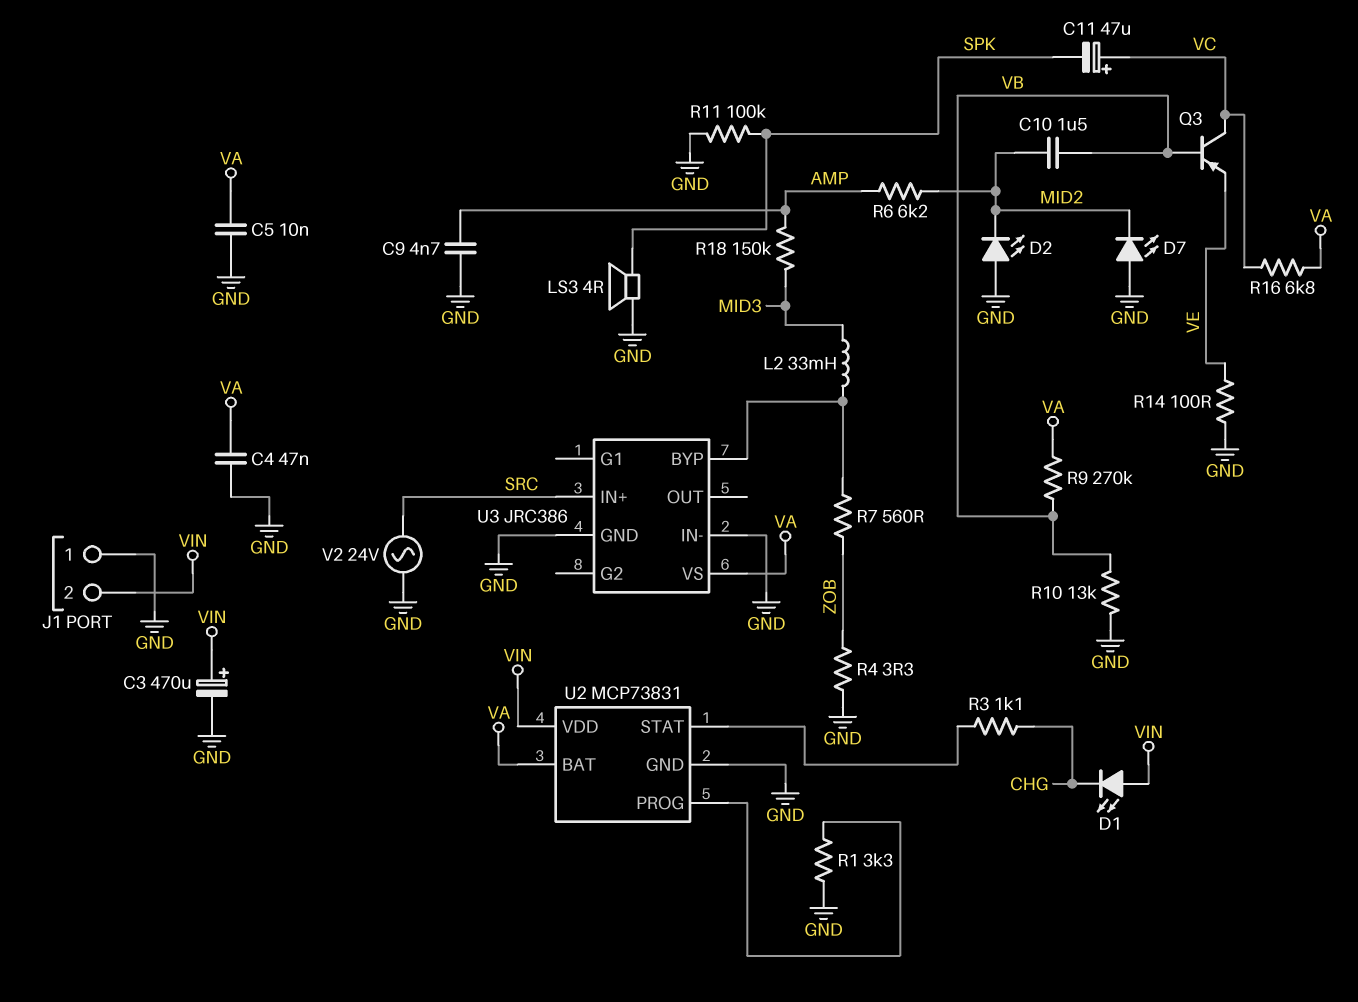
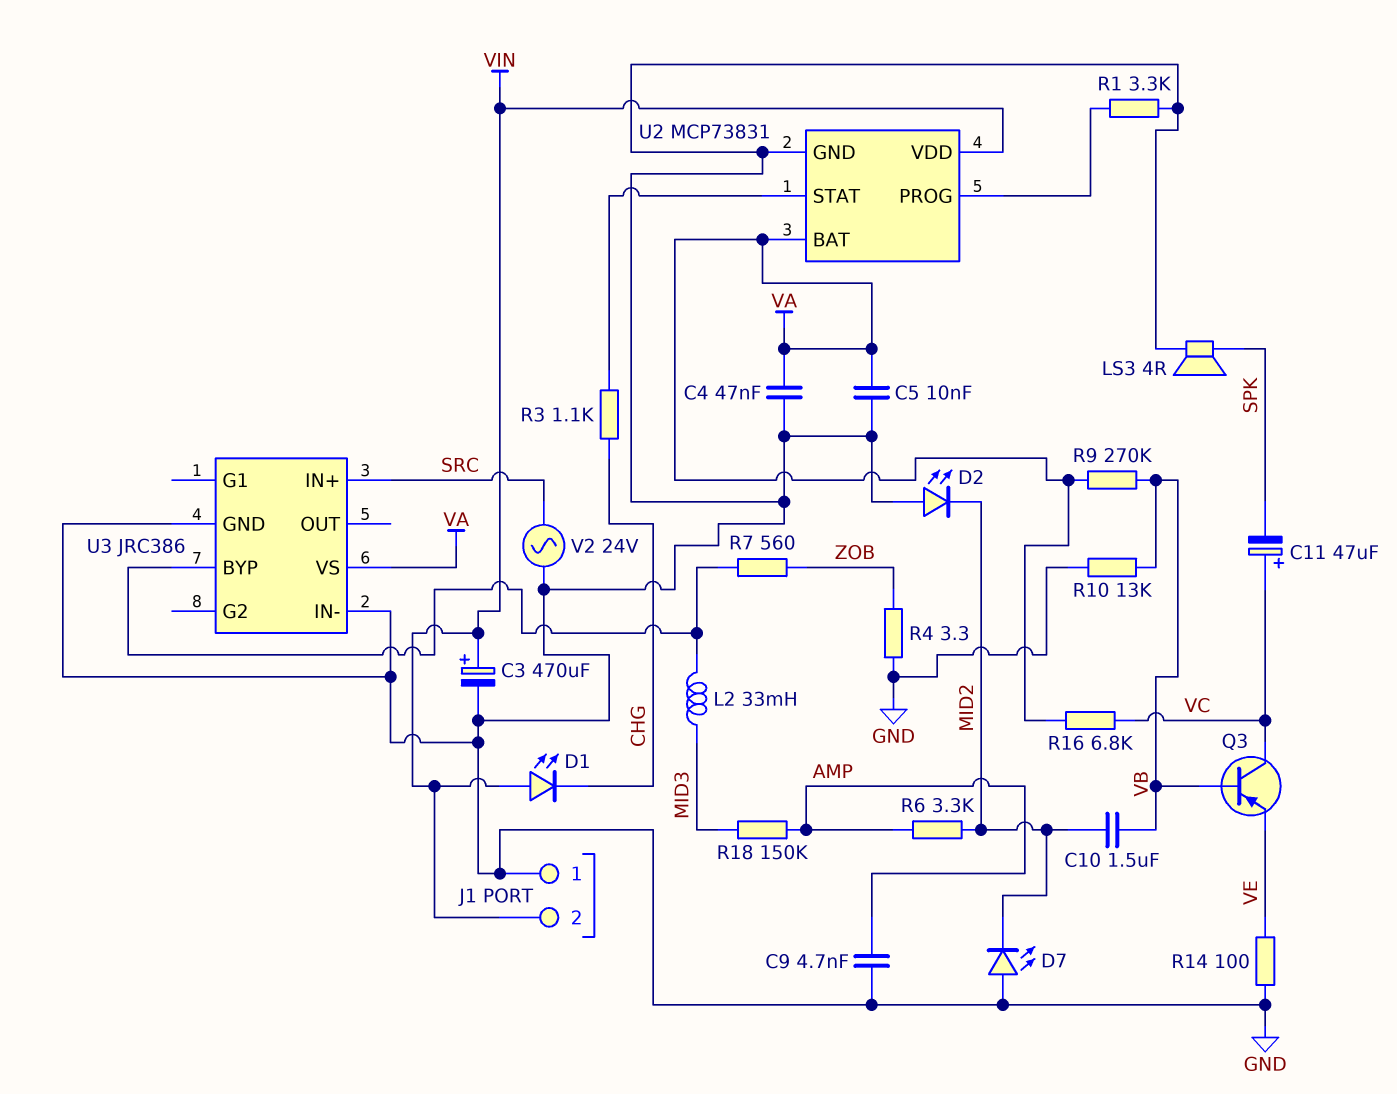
R6: 6.2k (AMP, MID2) -> 3.3k (AMP, MID2)
R11: 100k (GND, SPK) -> none

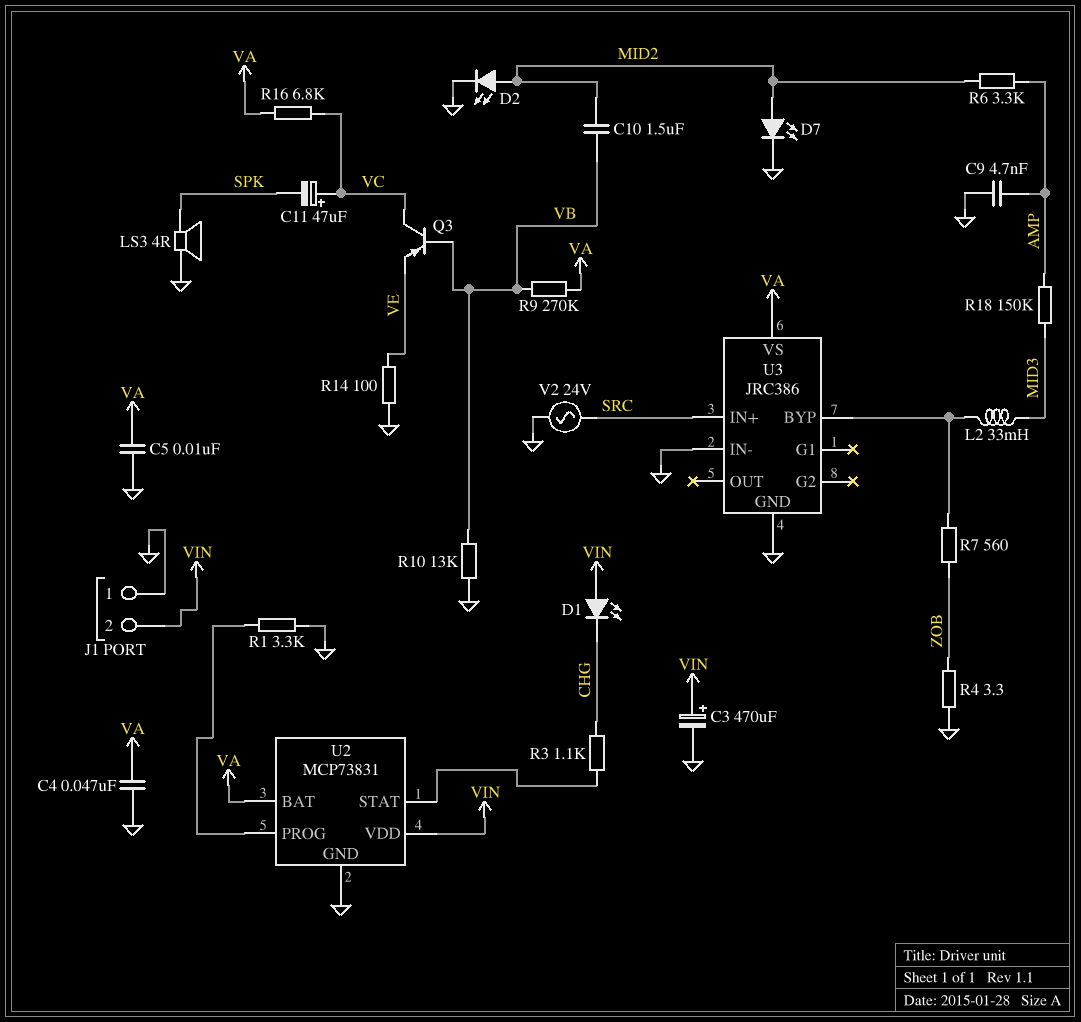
D2: LED (A GND, K MID2) -> LED (A MID2, K GND)
D7: LED (A GND, K MID2) -> LED (A MID2, K GND)

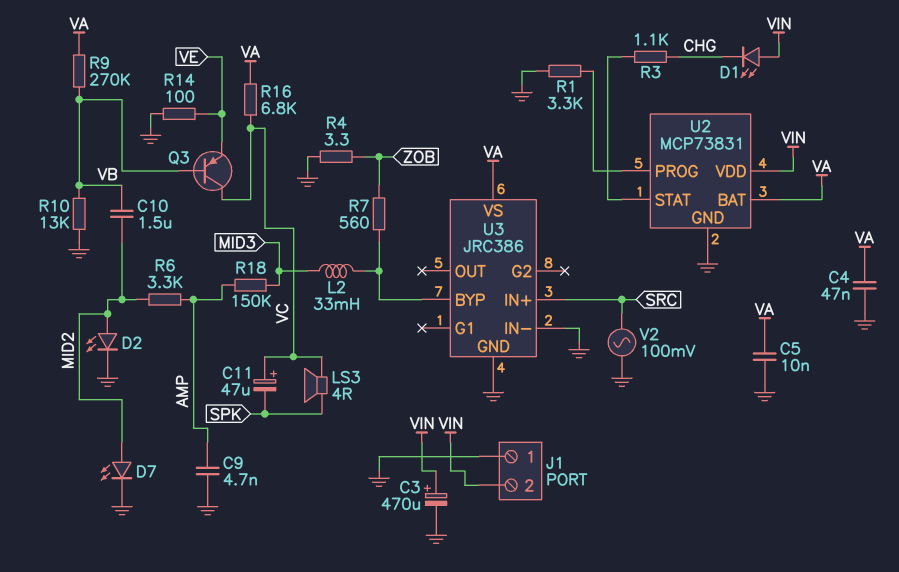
LS3: speaker 4R (GND, SPK) -> speaker 4R (SPK, VC)
V2: AC 24V (GND, SRC) -> AC 100mV (GND, SRC)

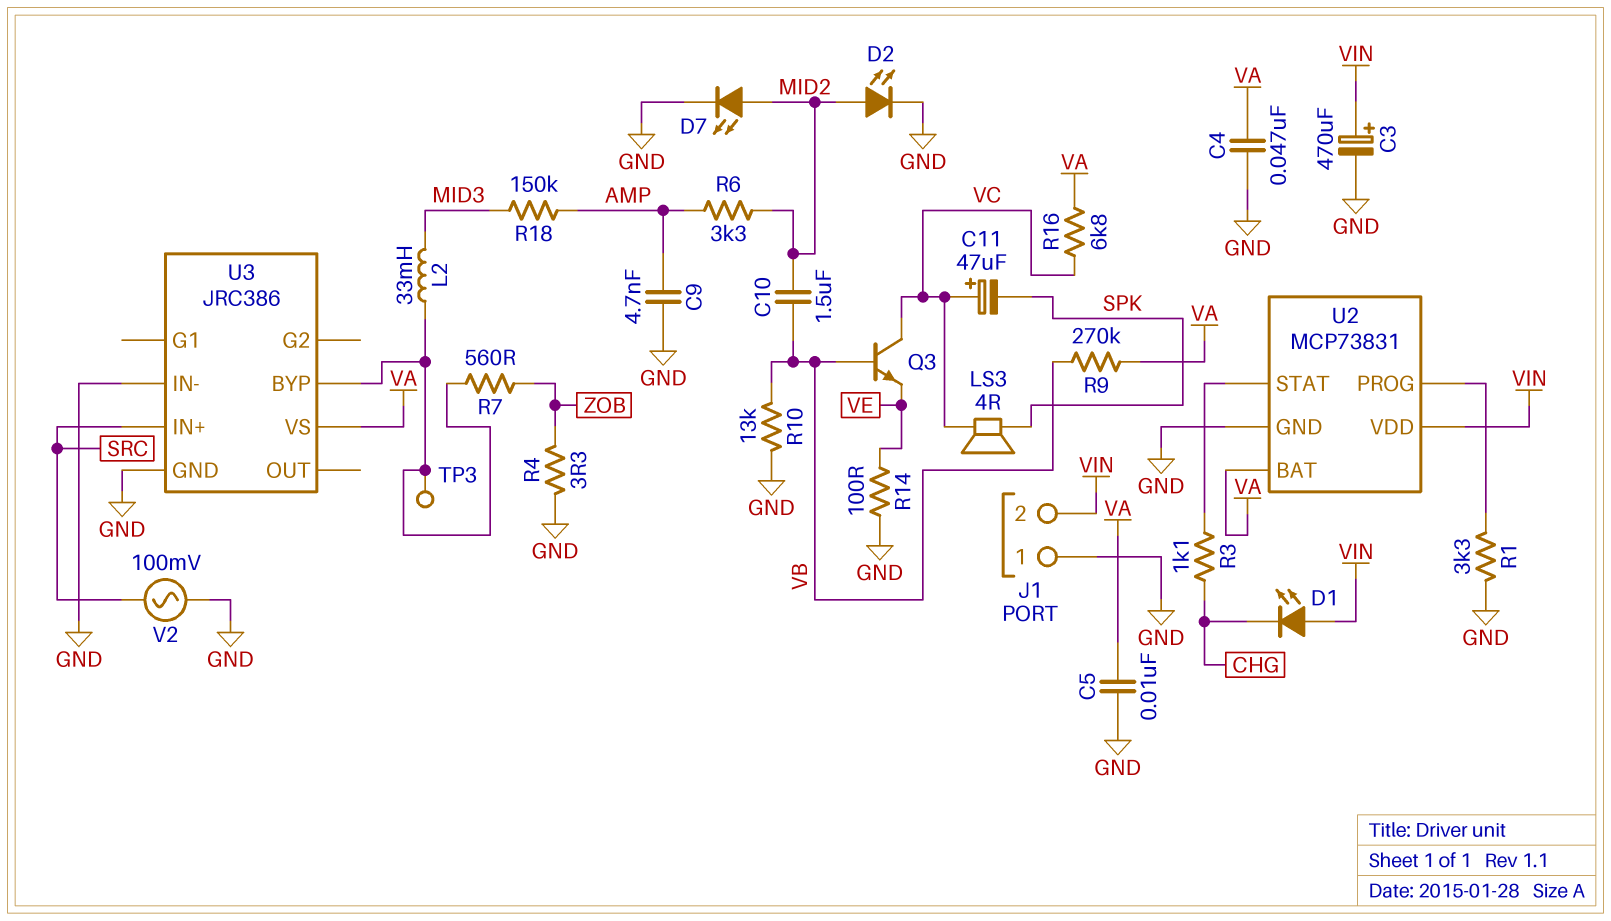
Q3: PNP (B VB, C VC, E VE) -> NPN (B VB, C VC, E VE)
TP3: none -> test point (U3/BYP)

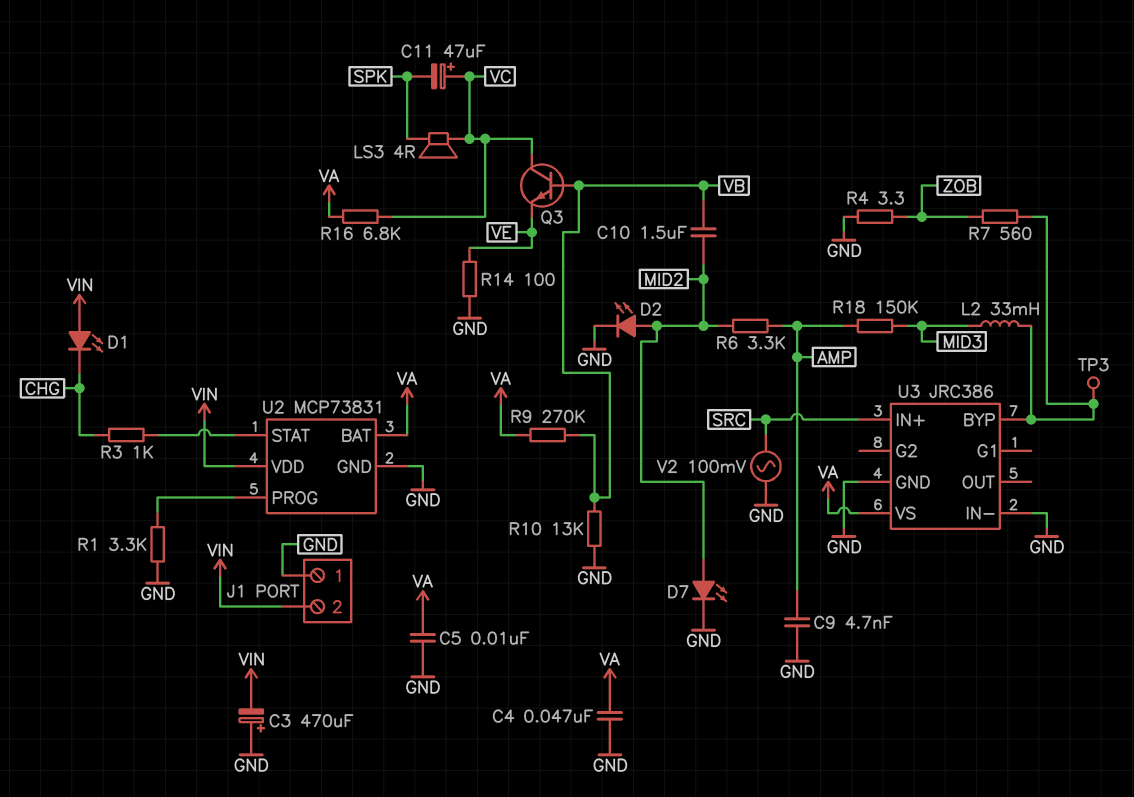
C3: 470uF (plus VIN, minus GND) -> 470uF (plus GND, minus VIN)
R3: 1.1k (CHG, U2/STAT) -> 1k (CHG, U2/STAT)

